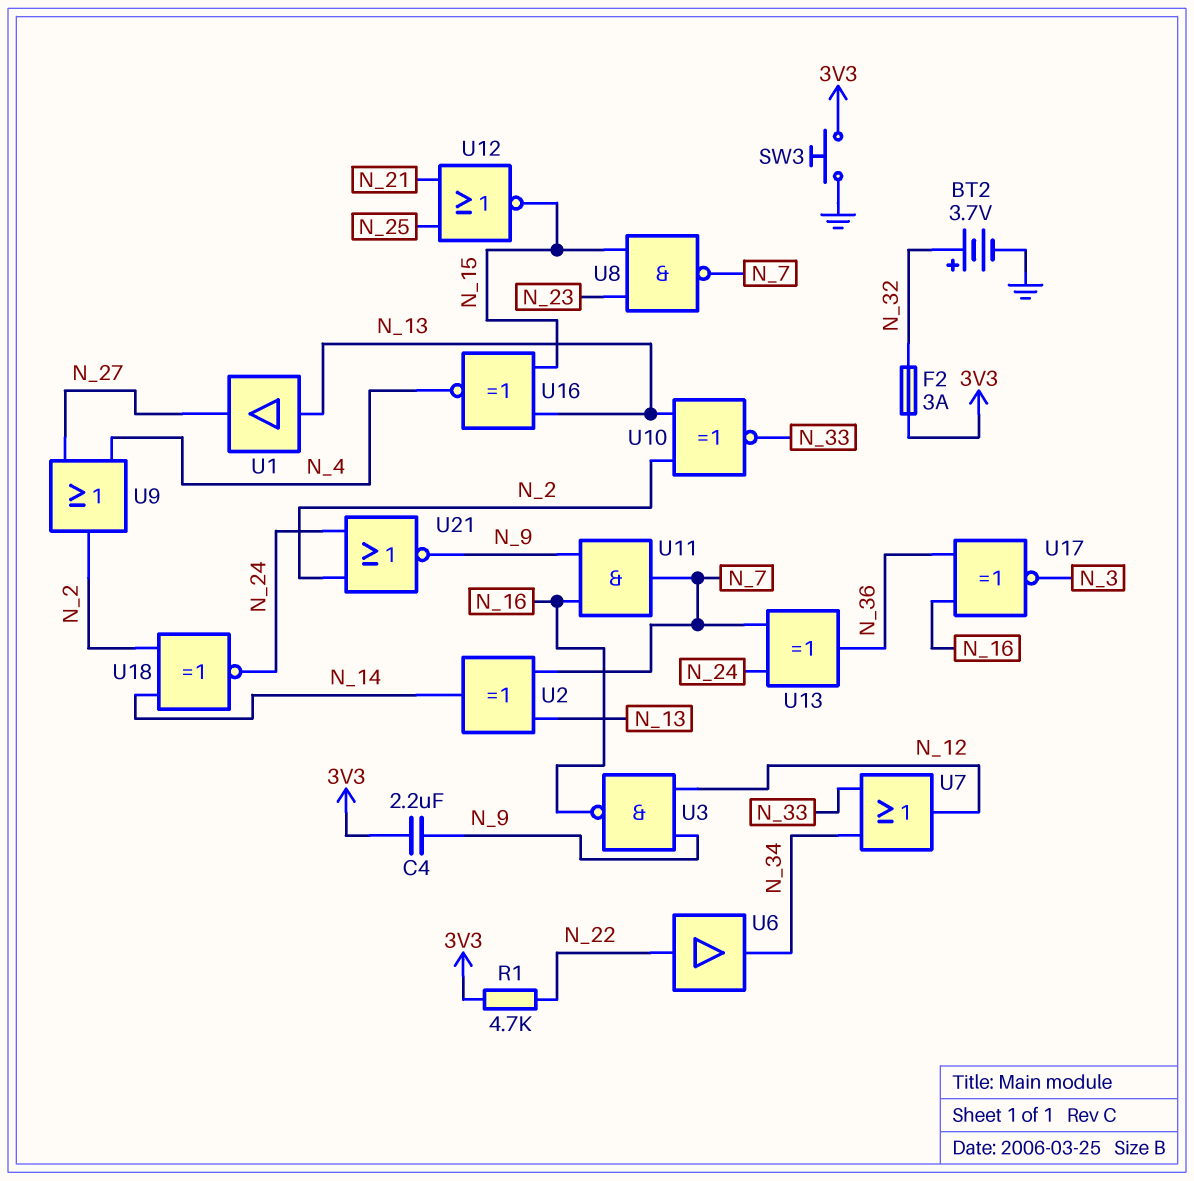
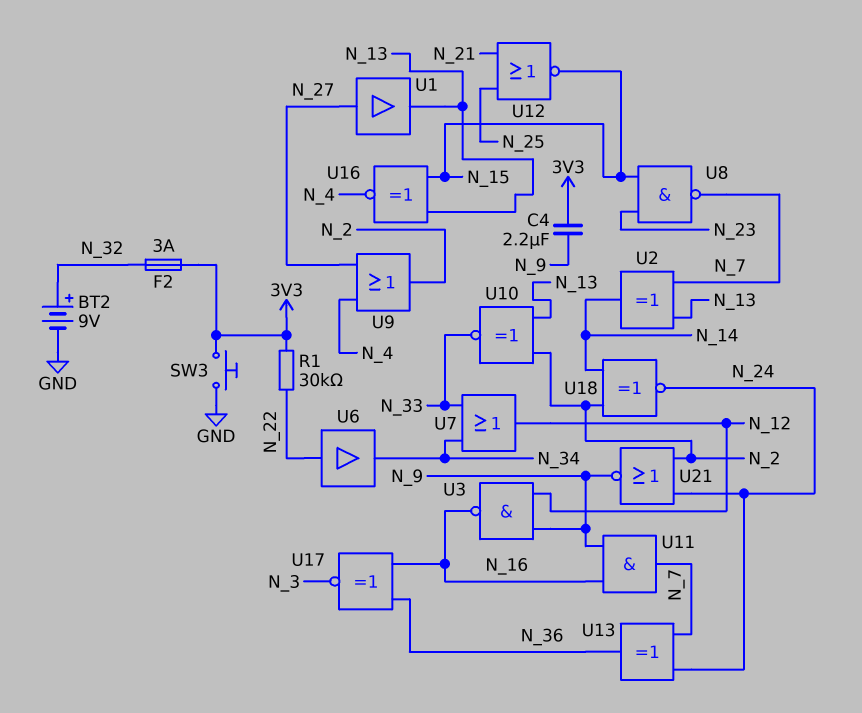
BT2: 3.7V (plus N_32, minus GND) -> 9V (plus N_32, minus GND)
R1: 4.7k (3V3, N_22) -> 30k (3V3, N_22)
U1: buffer (in N_13, out N_27) -> buffer (in N_27, out N_13)

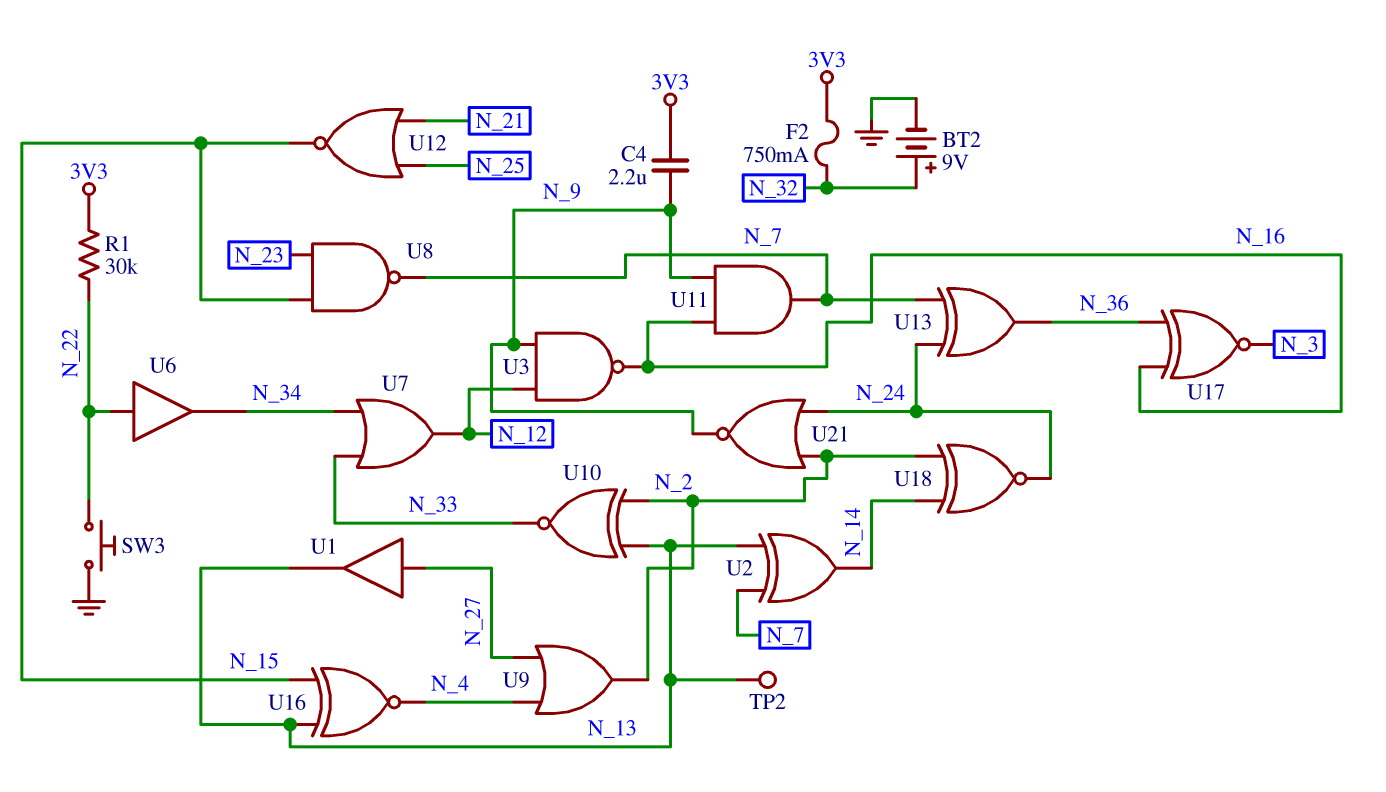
F2: 3A (3V3, N_32) -> 750mA (3V3, N_32)
SW3: button (3V3, GND) -> button (GND, N_22)
TP2: none -> test point (N_13)

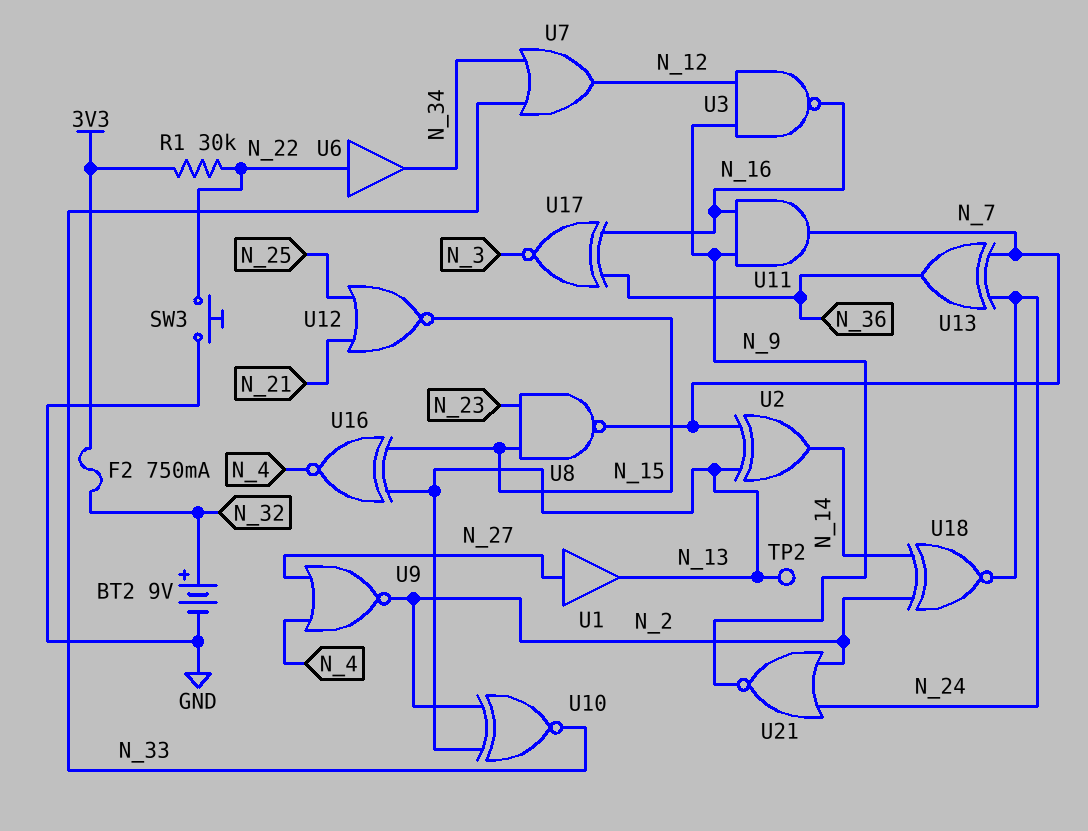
C4: 2.2uF (3V3, N_9) -> none
U9: OR (in N_4, in N_27, out N_2) -> NOR (in N_4, in N_27, out N_2)

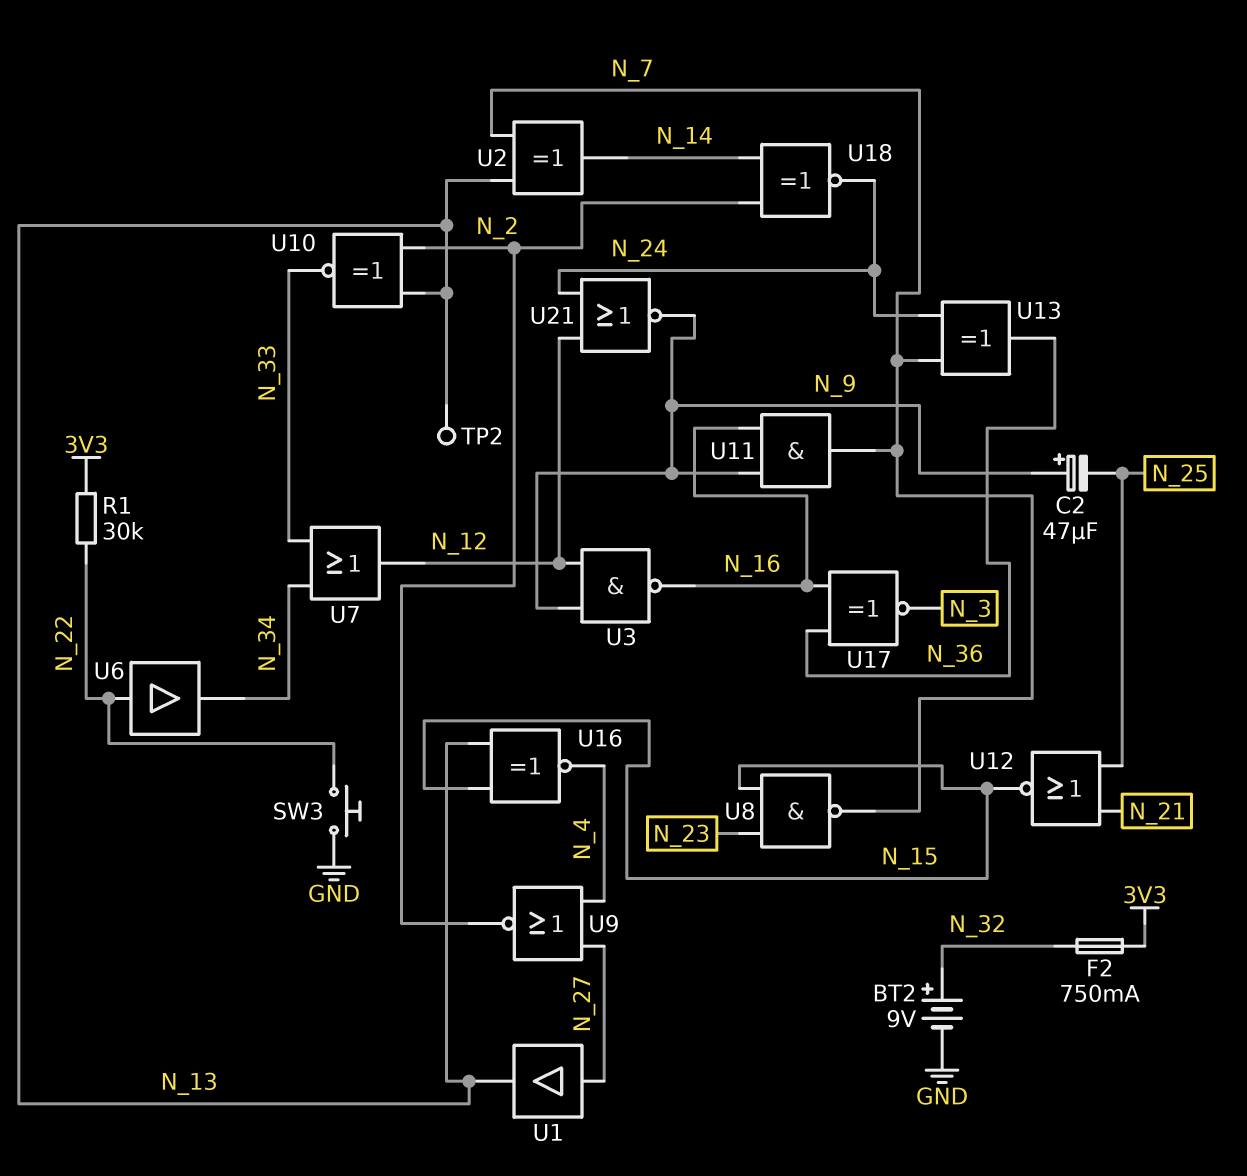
C2: none -> 47uF (plus N_9, minus N_25)
U21: NOR (in N_2, in N_24, out N_9) -> NOR (in N_12, in N_24, out N_9)

